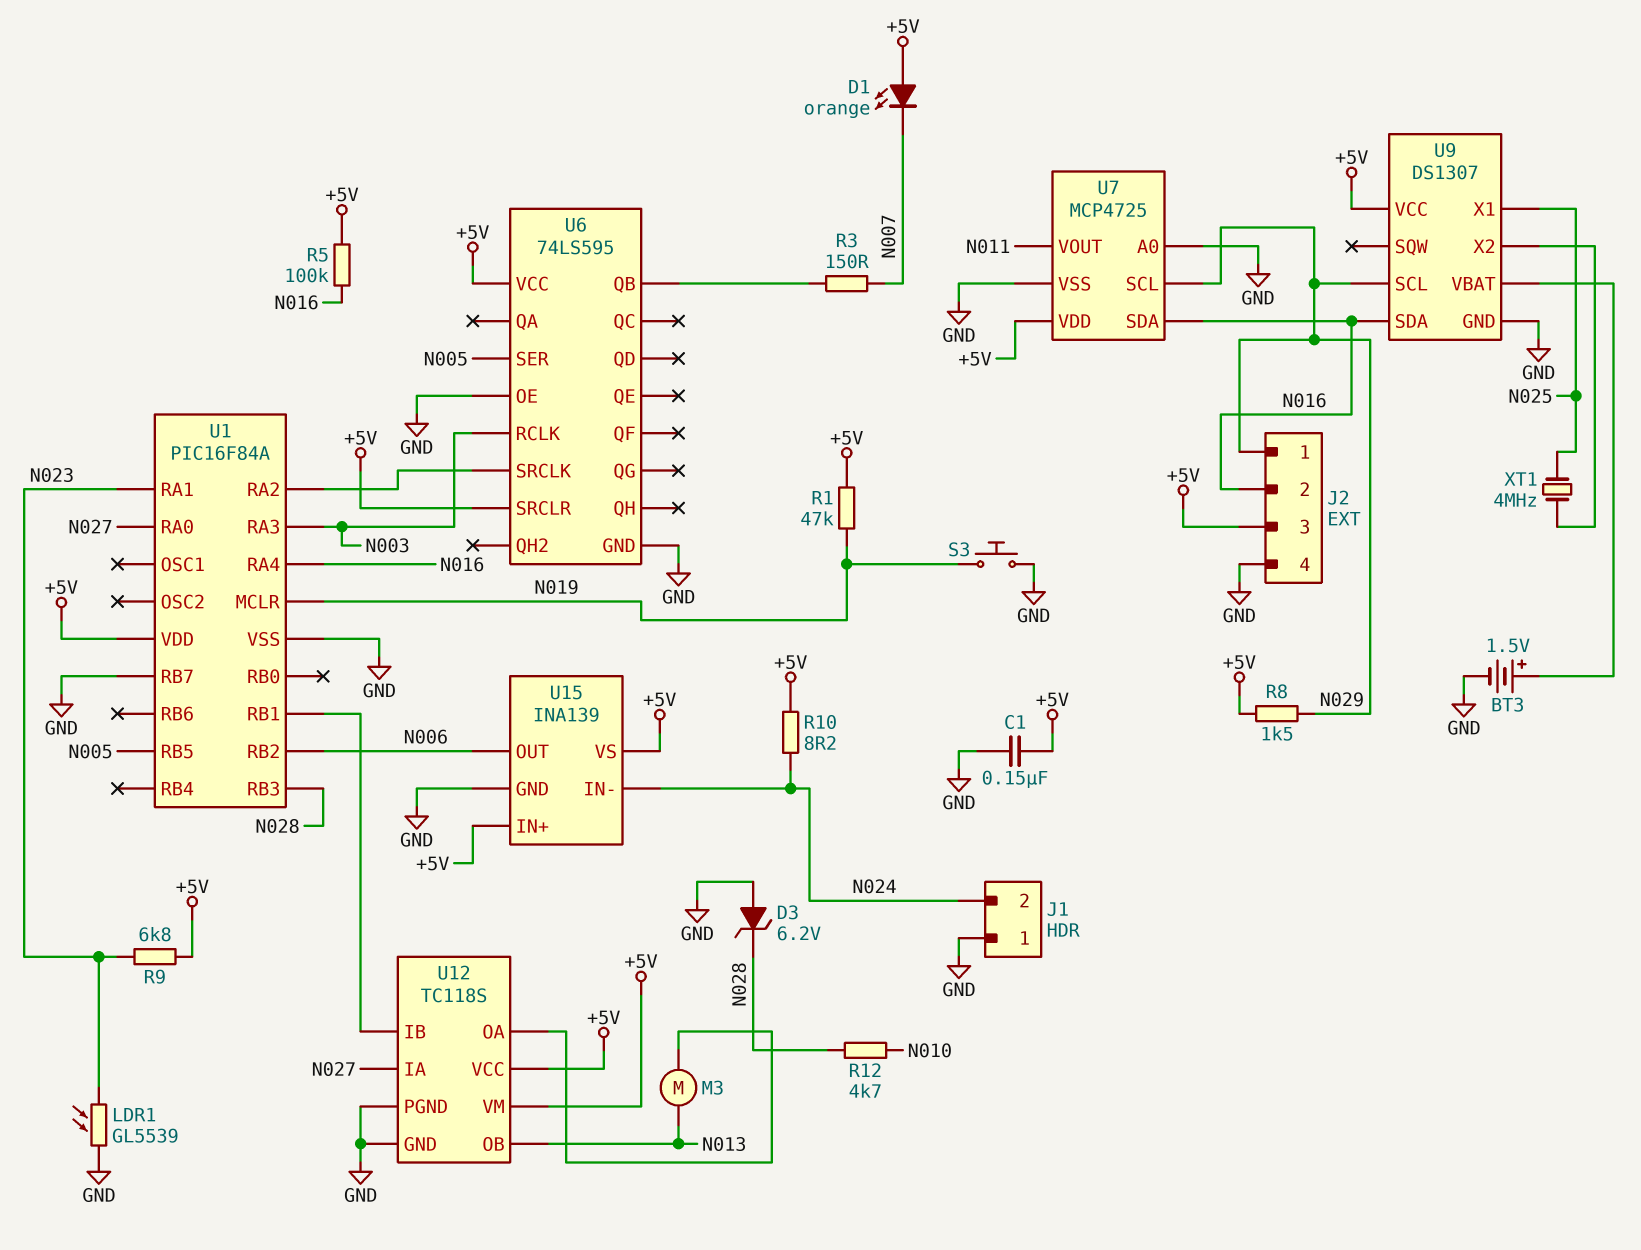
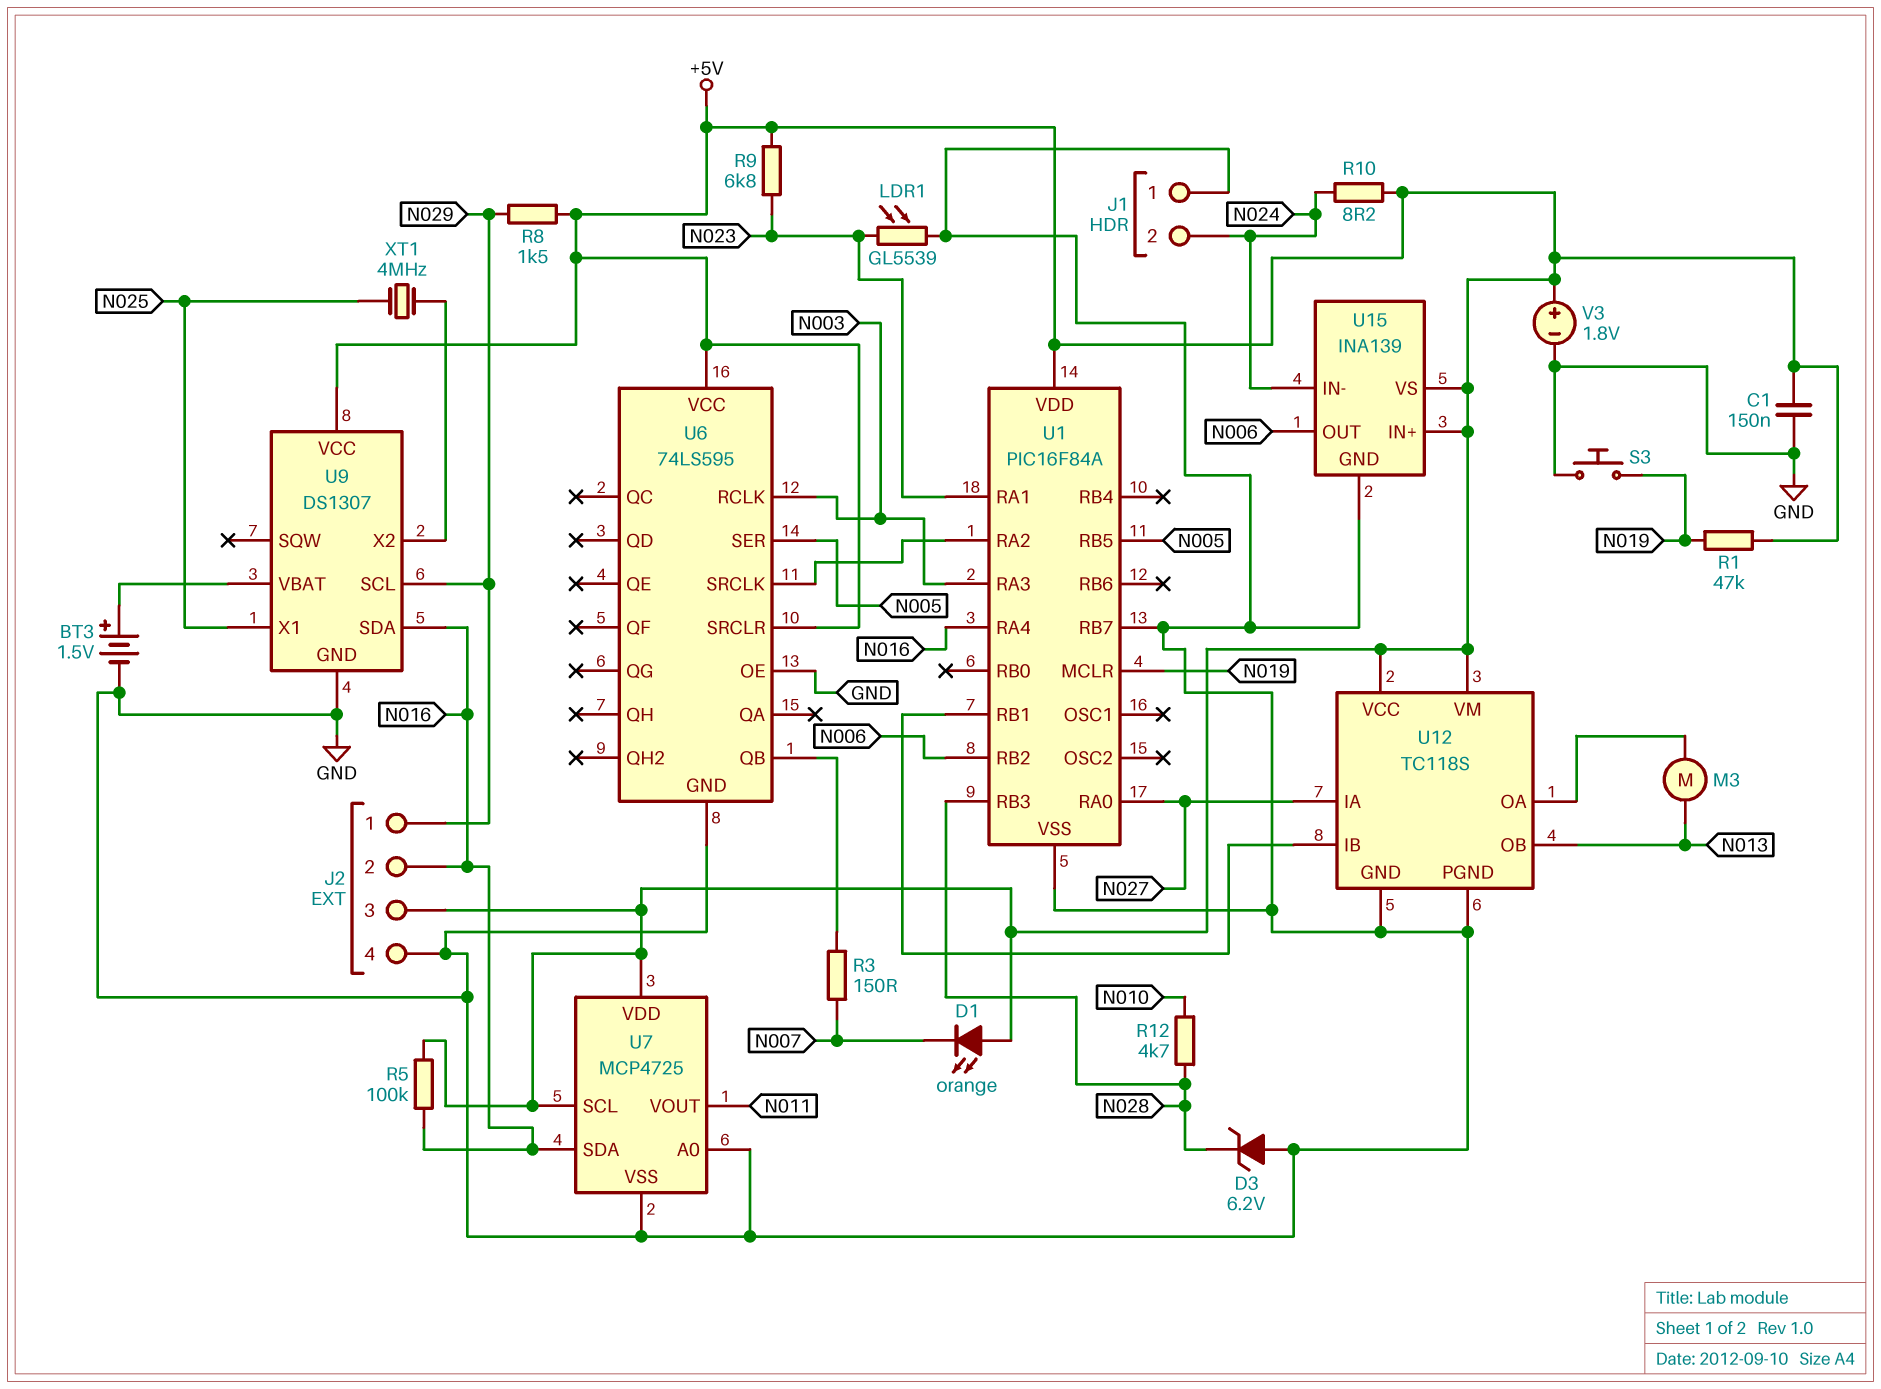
U7 pin SCL: N029 -> +5V
V3: none -> 1.8V (plus +5V, minus GND)

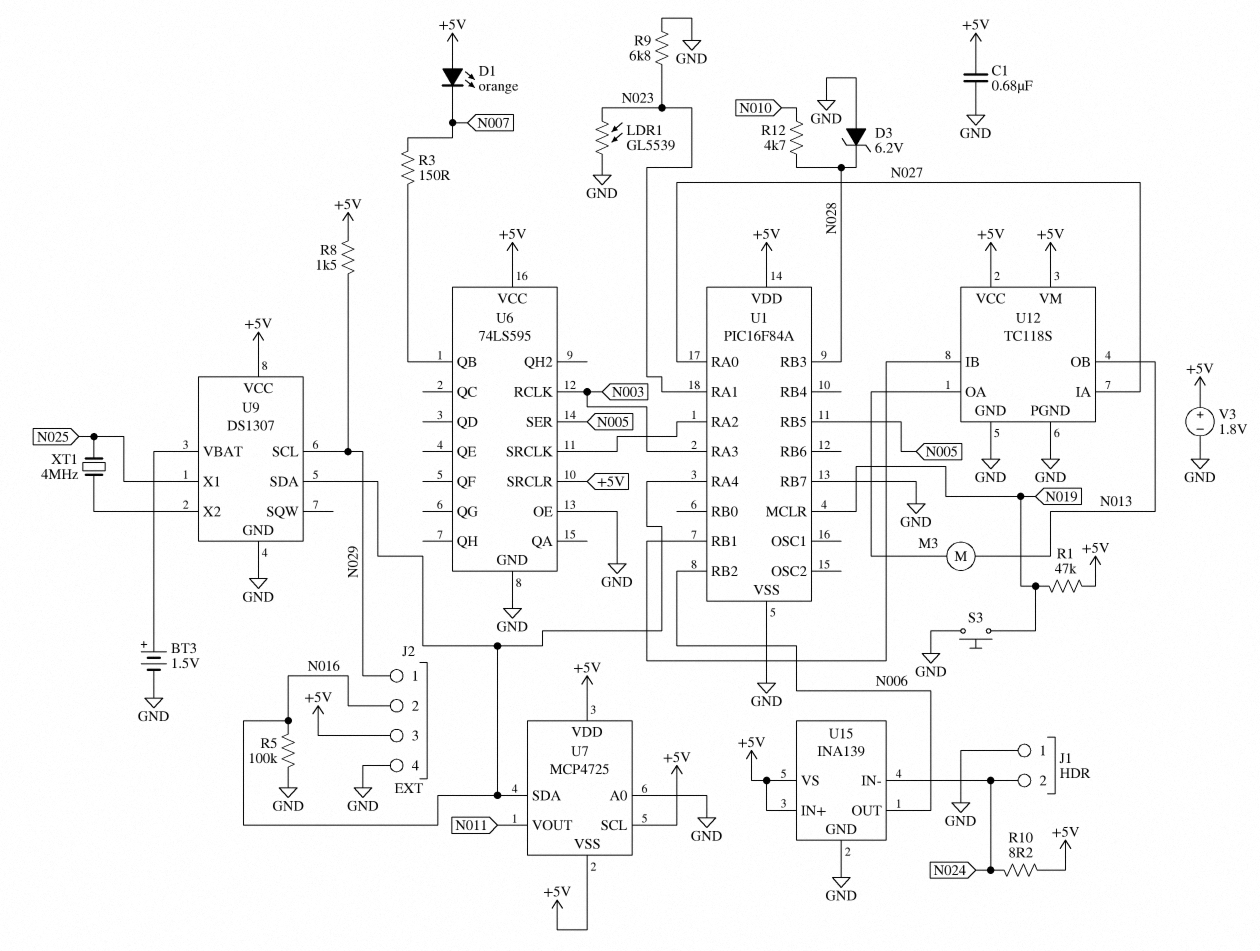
C1: 150nF (+5V, GND) -> 680nF (+5V, GND)
R5: 100k (+5V, N016) -> 100k (GND, N016)
R9: 6.8k (+5V, N023) -> 6.8k (GND, N023)
U7 pin VSS: GND -> +5V

